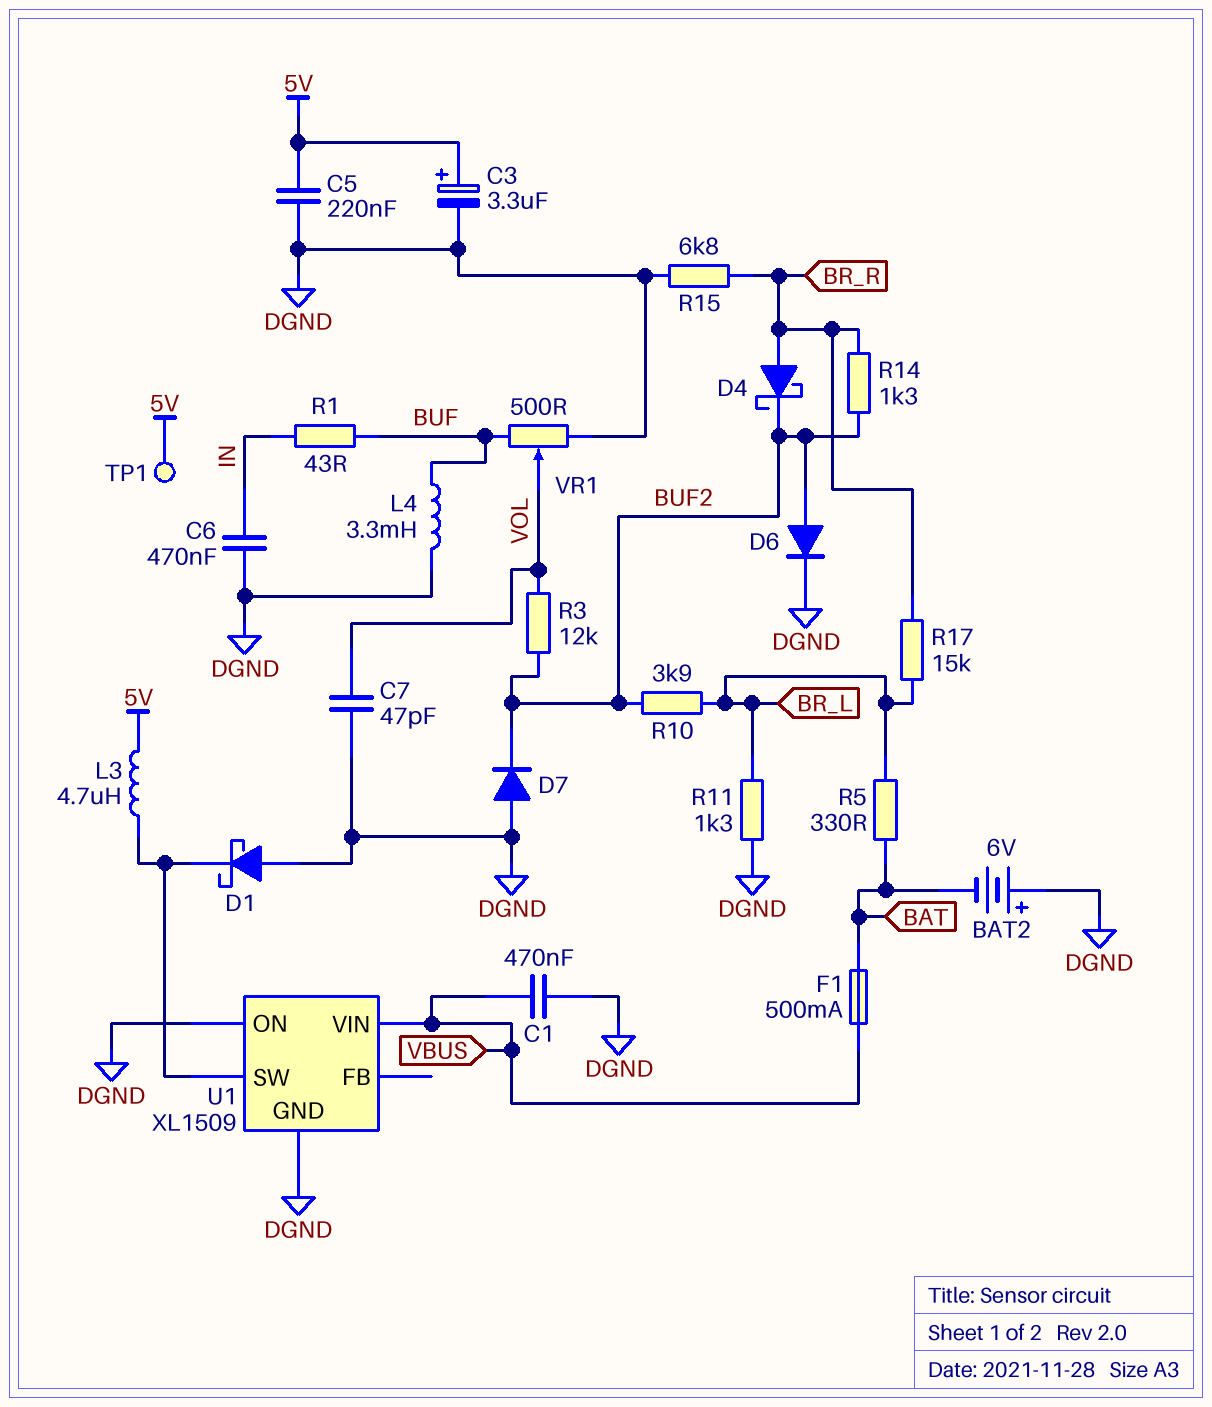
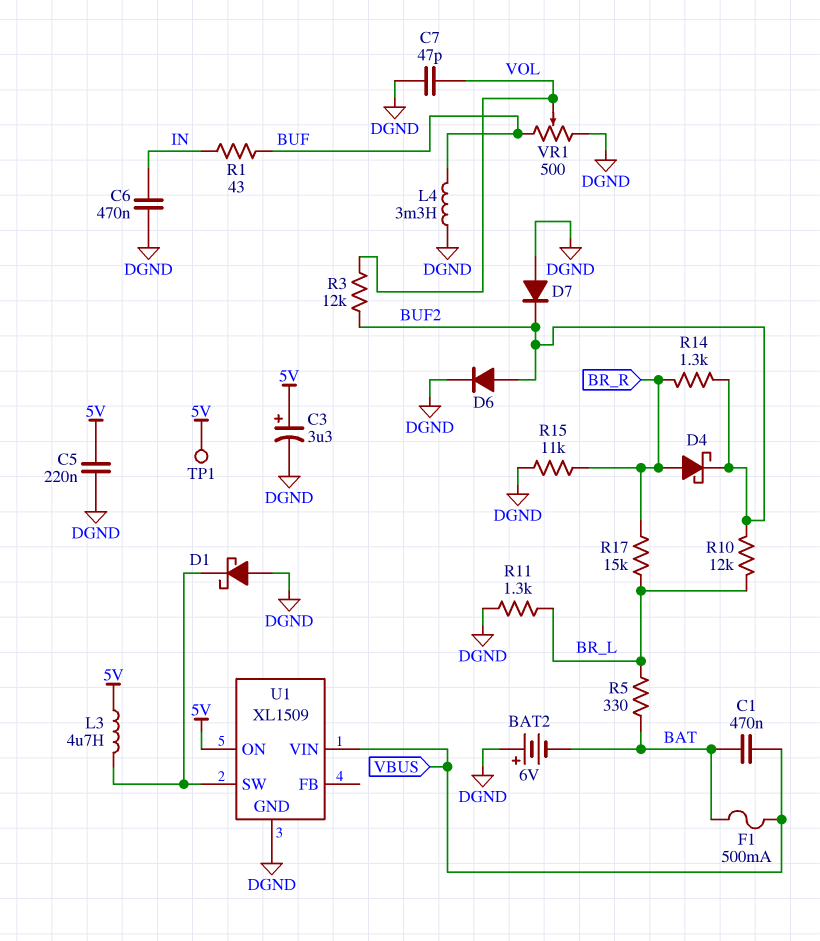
C1: 470nF (DGND, VBUS) -> 470nF (BAT, VBUS)
R10: 3.9k (BR_L, BUF2) -> 12k (BR_L, BUF2)
R15: 6.8k (BR_R, DGND) -> 11k (BR_R, DGND)
U1 pin ON: DGND -> 5V

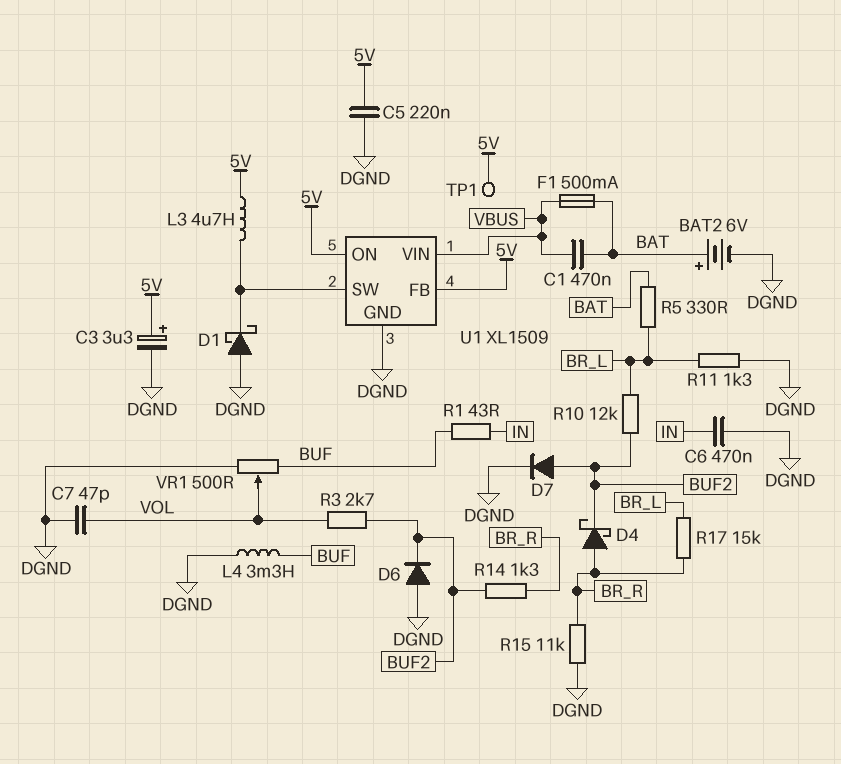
BAT2: 6V (plus DGND, minus BAT) -> 6V (plus BAT, minus DGND)
D6: diode (A BUF2, K DGND) -> diode (A DGND, K BUF2)
D7: diode (A DGND, K BUF2) -> diode (A BUF2, K DGND)
R3: 12k (BUF2, VOL) -> 2.7k (BUF2, VOL)
U1 pin FB: none -> 5V

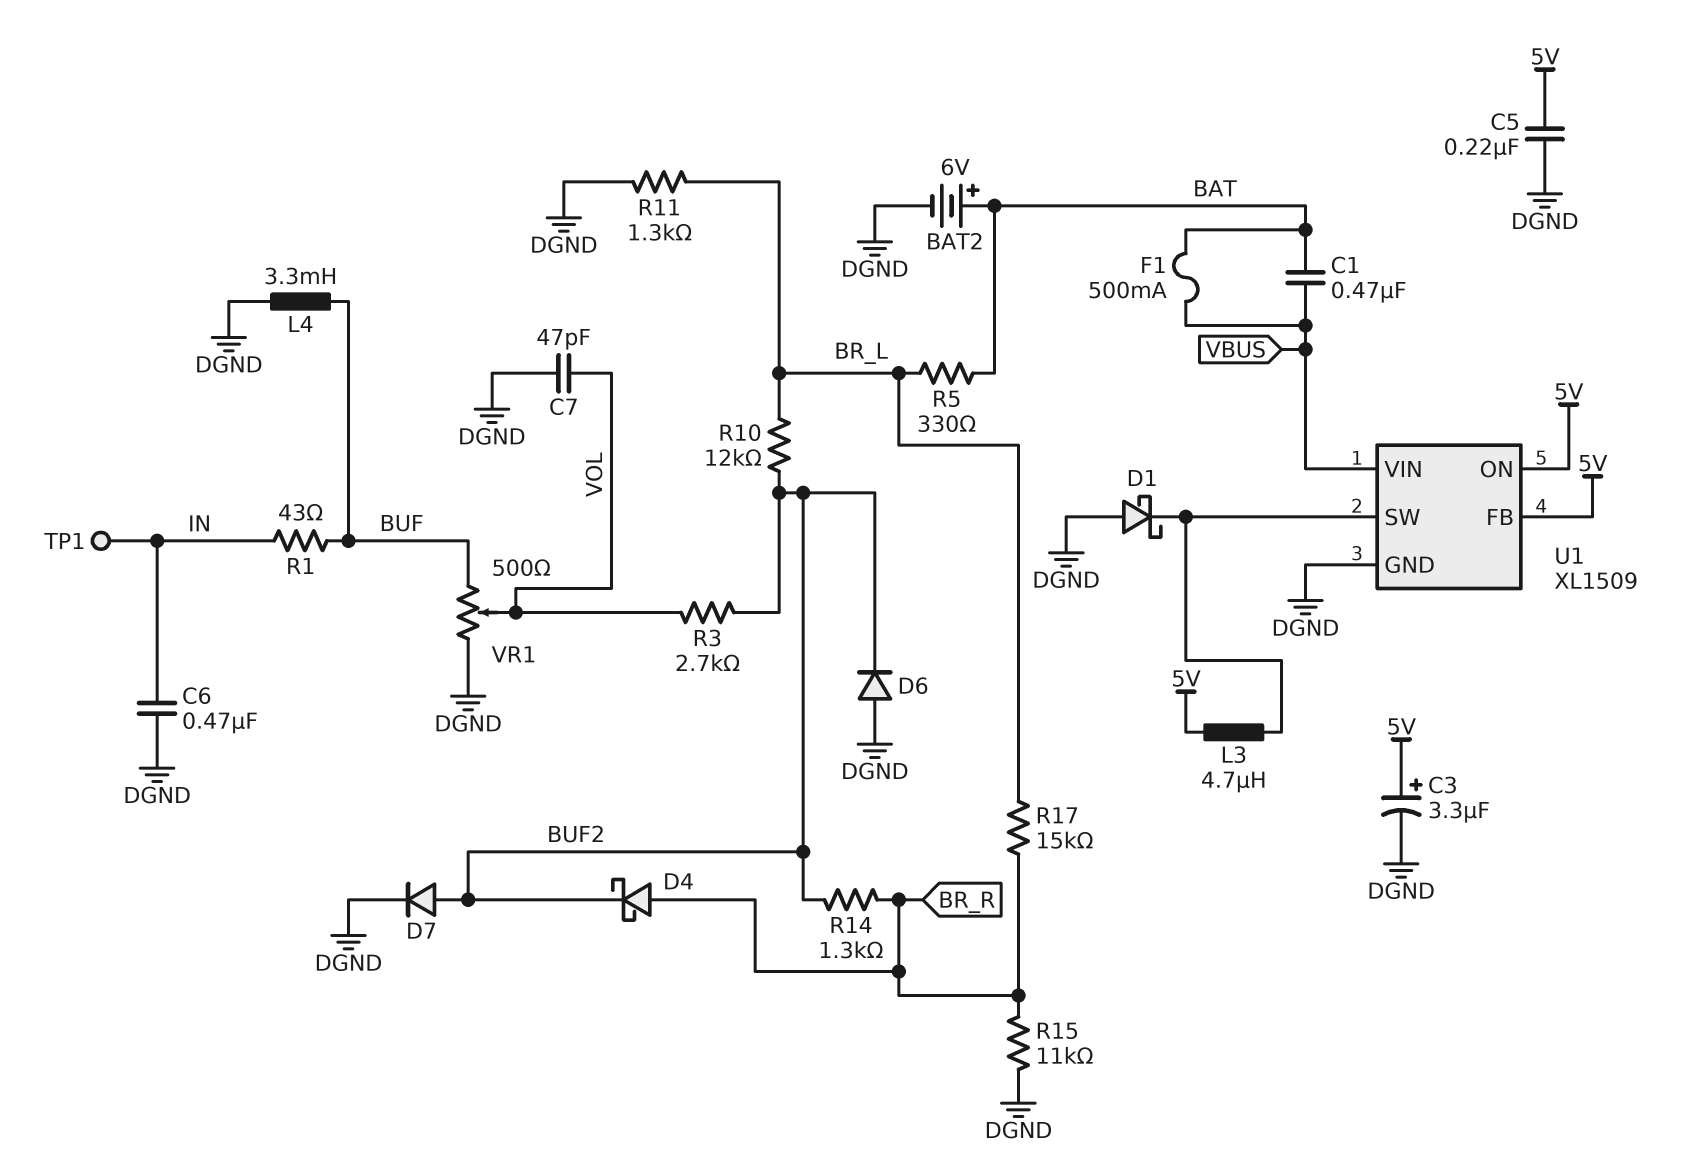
TP1: test point (5V) -> test point (IN)

